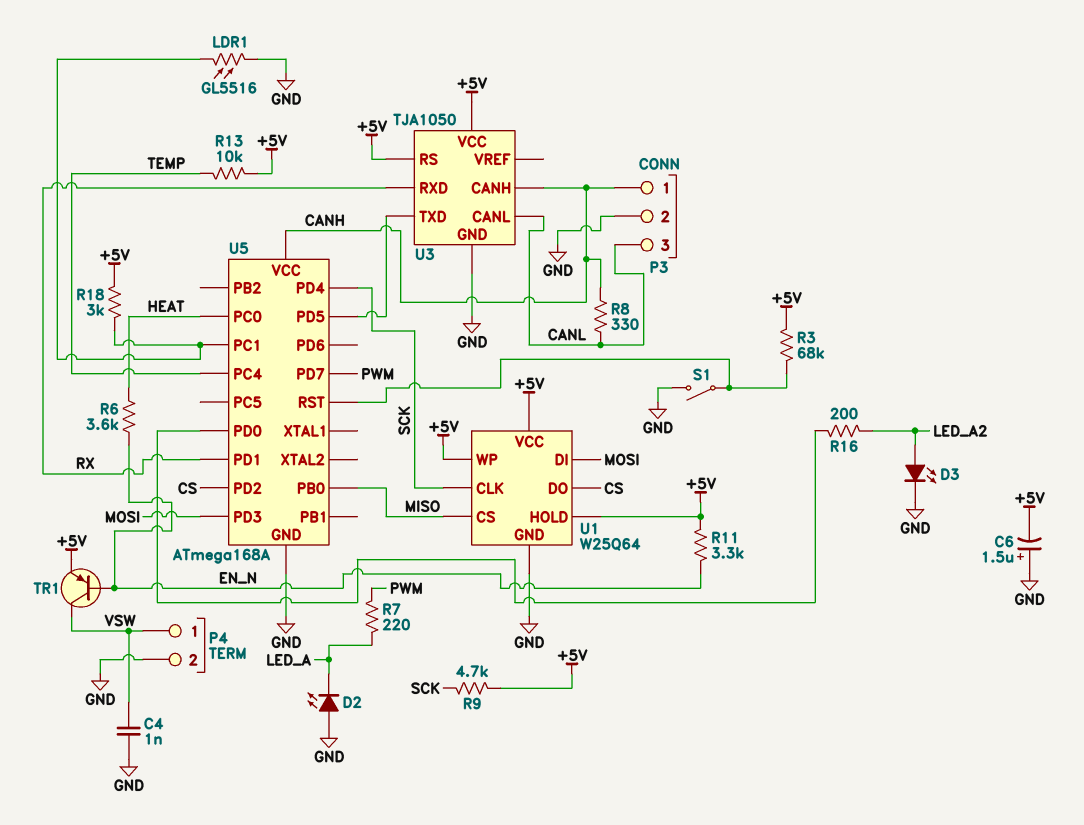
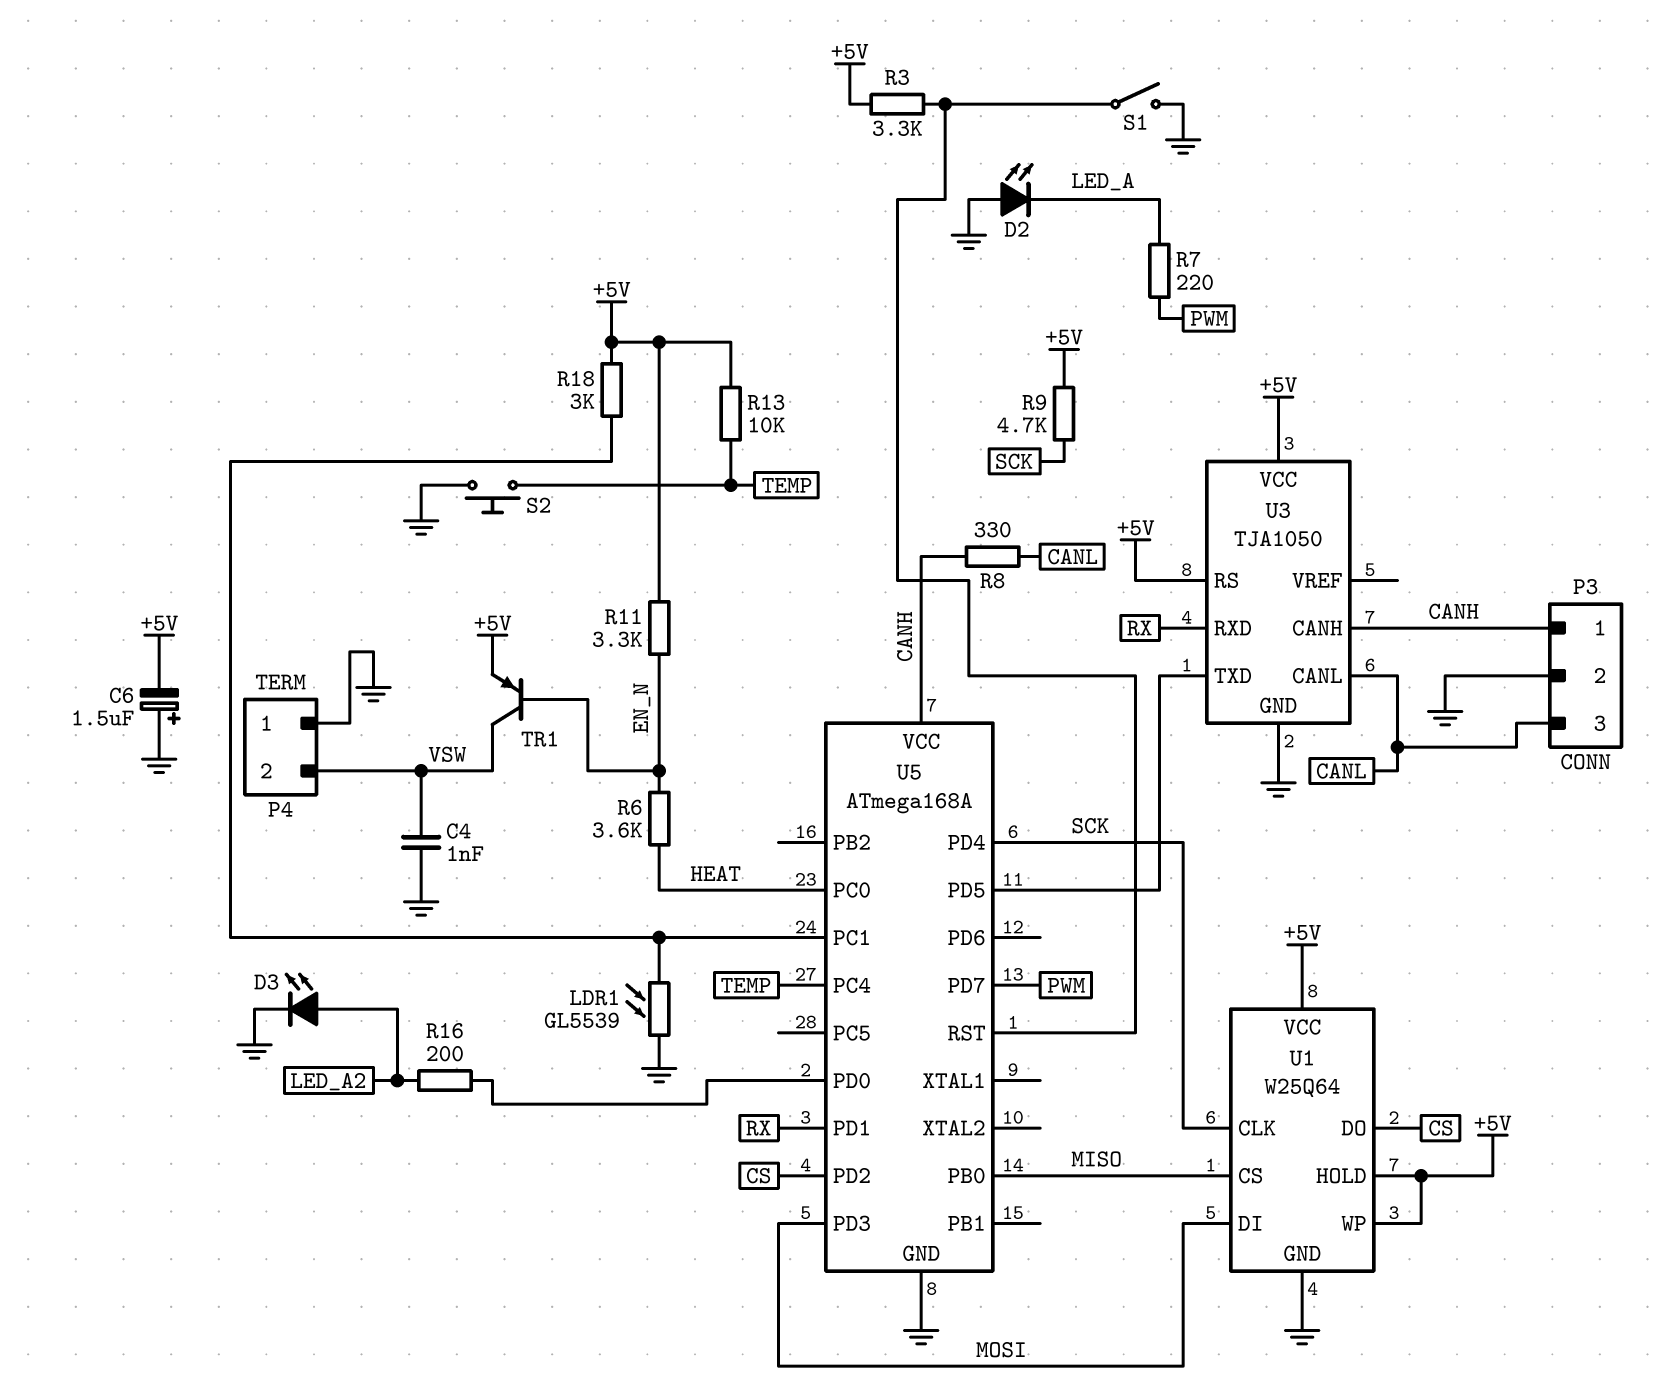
LDR1: GL5516 (GND, U5/PC1) -> GL5539 (GND, U5/PC1)
P4 pin 1: VSW -> GND
P4 pin 2: GND -> VSW
R3: 68k (+5V, U5/RST) -> 3.3k (+5V, U5/RST)
S2: none -> button (GND, TEMP)

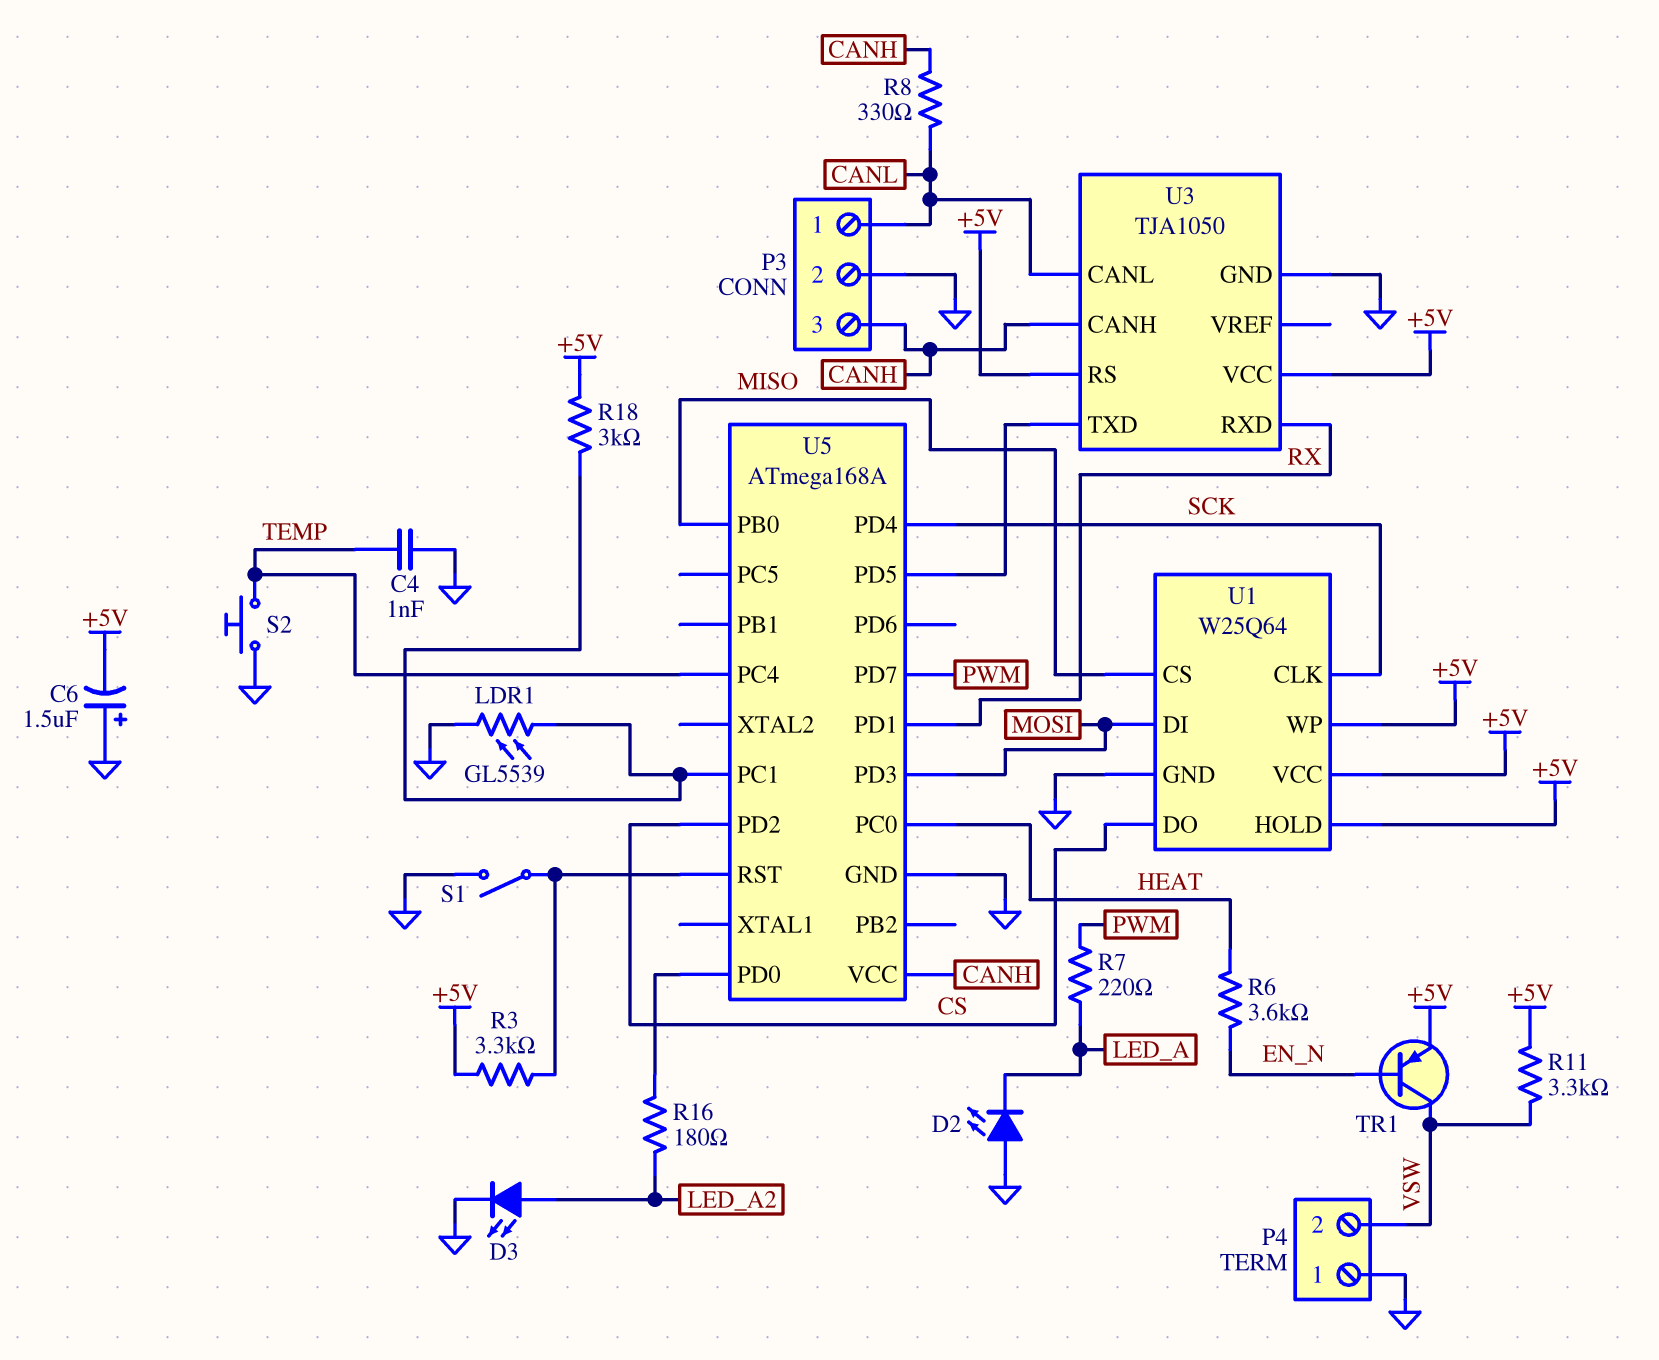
C4: 1nF (GND, VSW) -> 1nF (GND, TEMP)
P3 pin 1: CANH -> CANL
P3 pin 3: CANL -> CANH
R9: 4.7k (+5V, SCK) -> none
R11: 3.3k (+5V, EN_N) -> 3.3k (+5V, VSW)
R13: 10k (+5V, TEMP) -> none
R16: 200 (LED_A2, U5/PD0) -> 180 (LED_A2, U5/PD0)

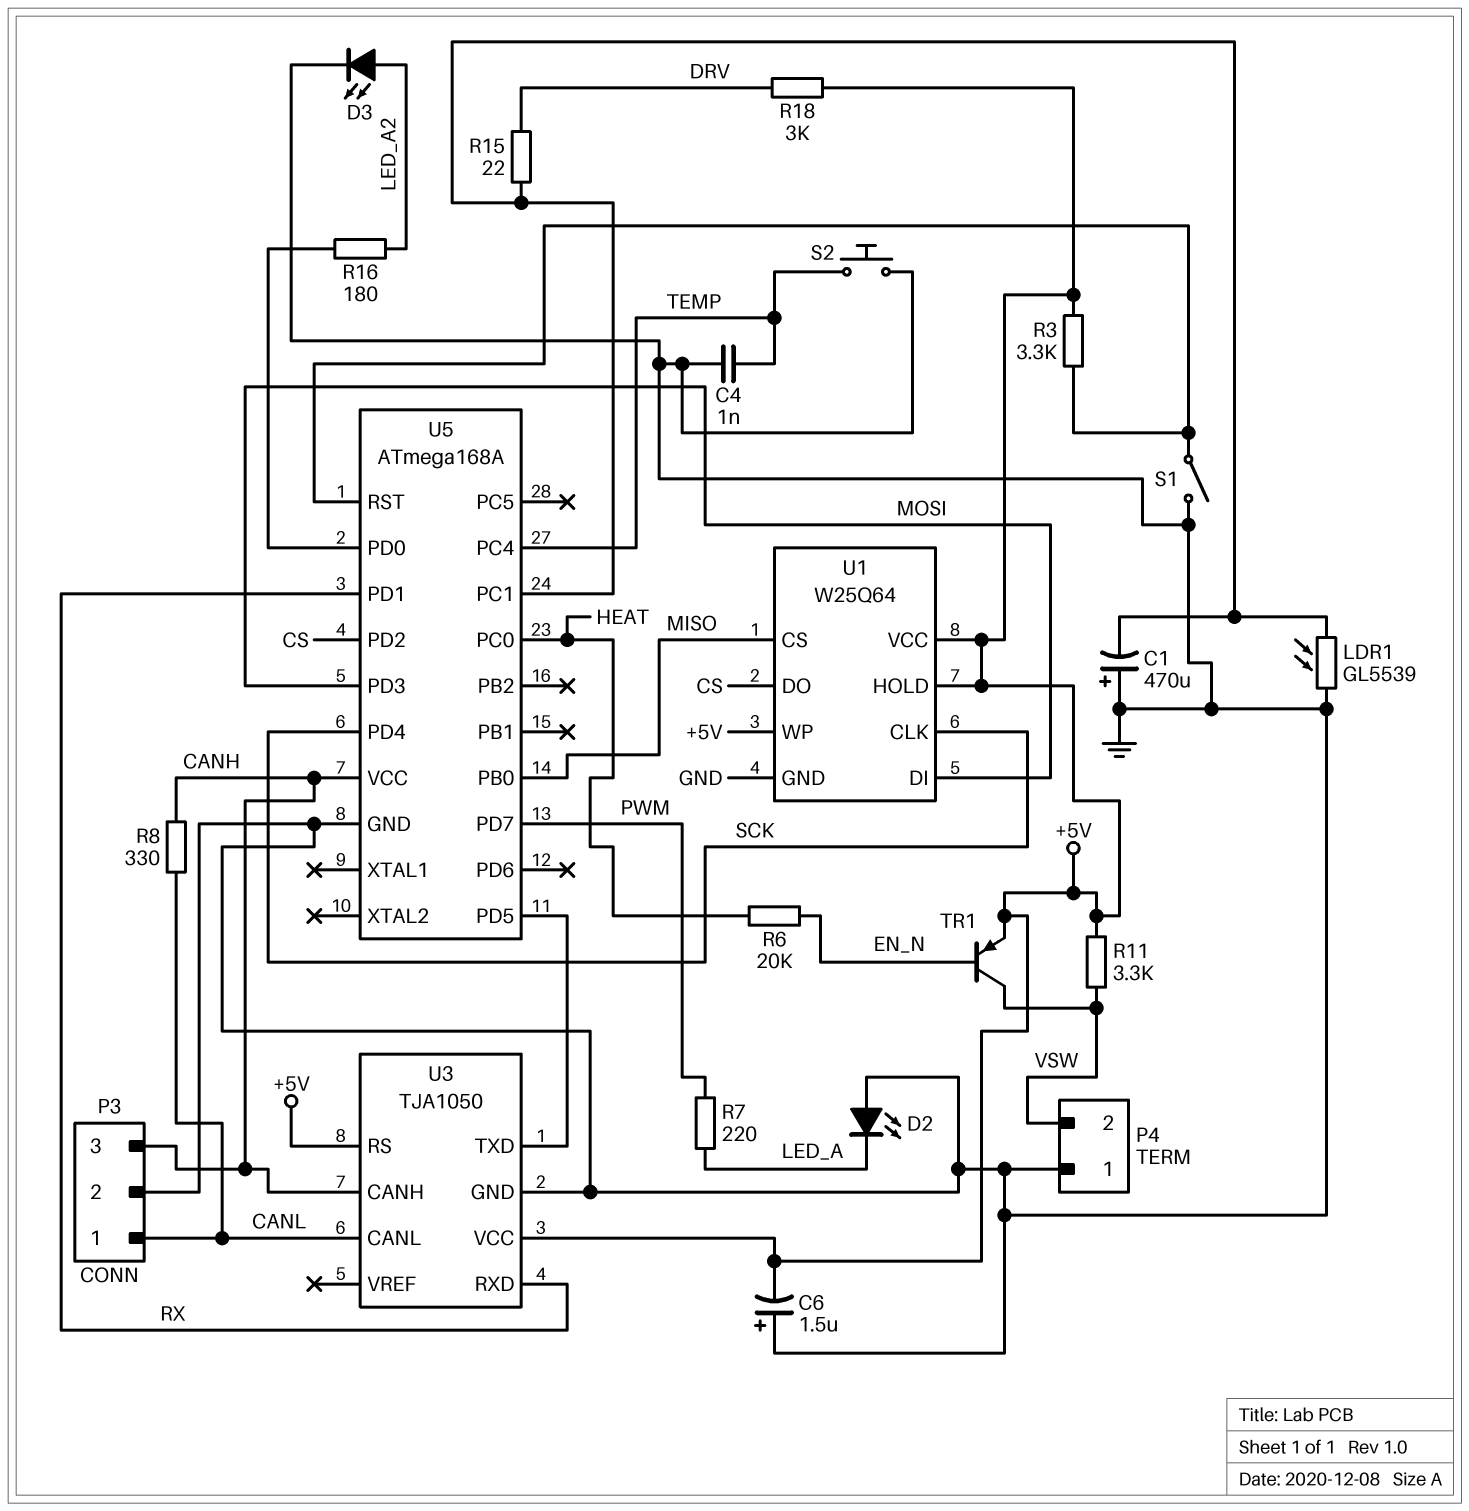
C1: none -> 470uF (plus GND, minus U5/PC1)
R6: 3.6k (EN_N, HEAT) -> 20k (EN_N, HEAT)
R15: none -> 22 (DRV, U5/PC1)
R18: 3k (+5V, U5/PC1) -> 3k (+5V, DRV)

